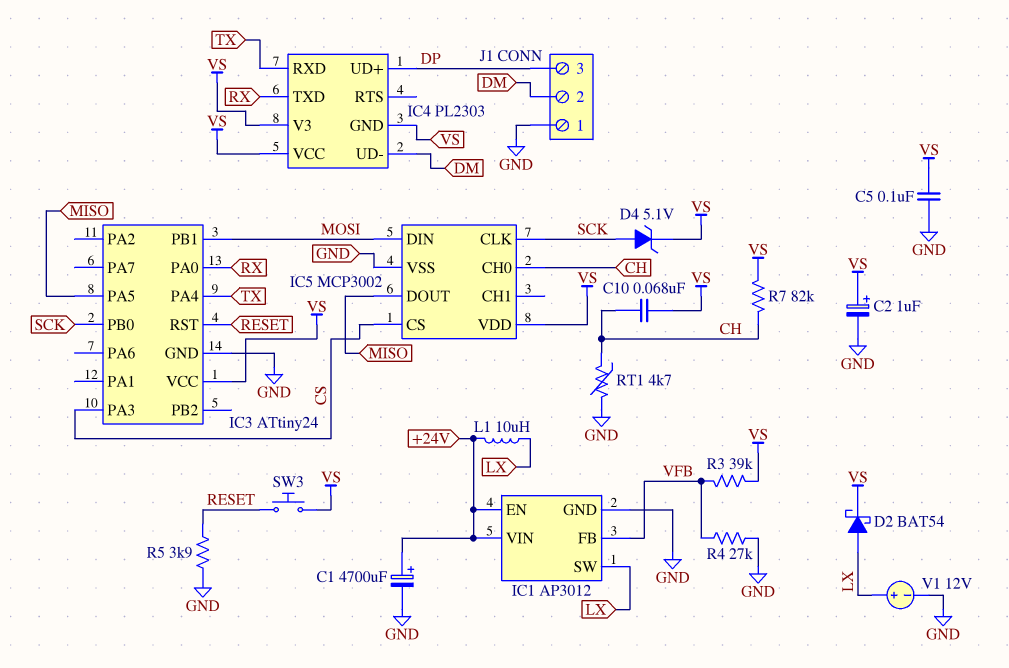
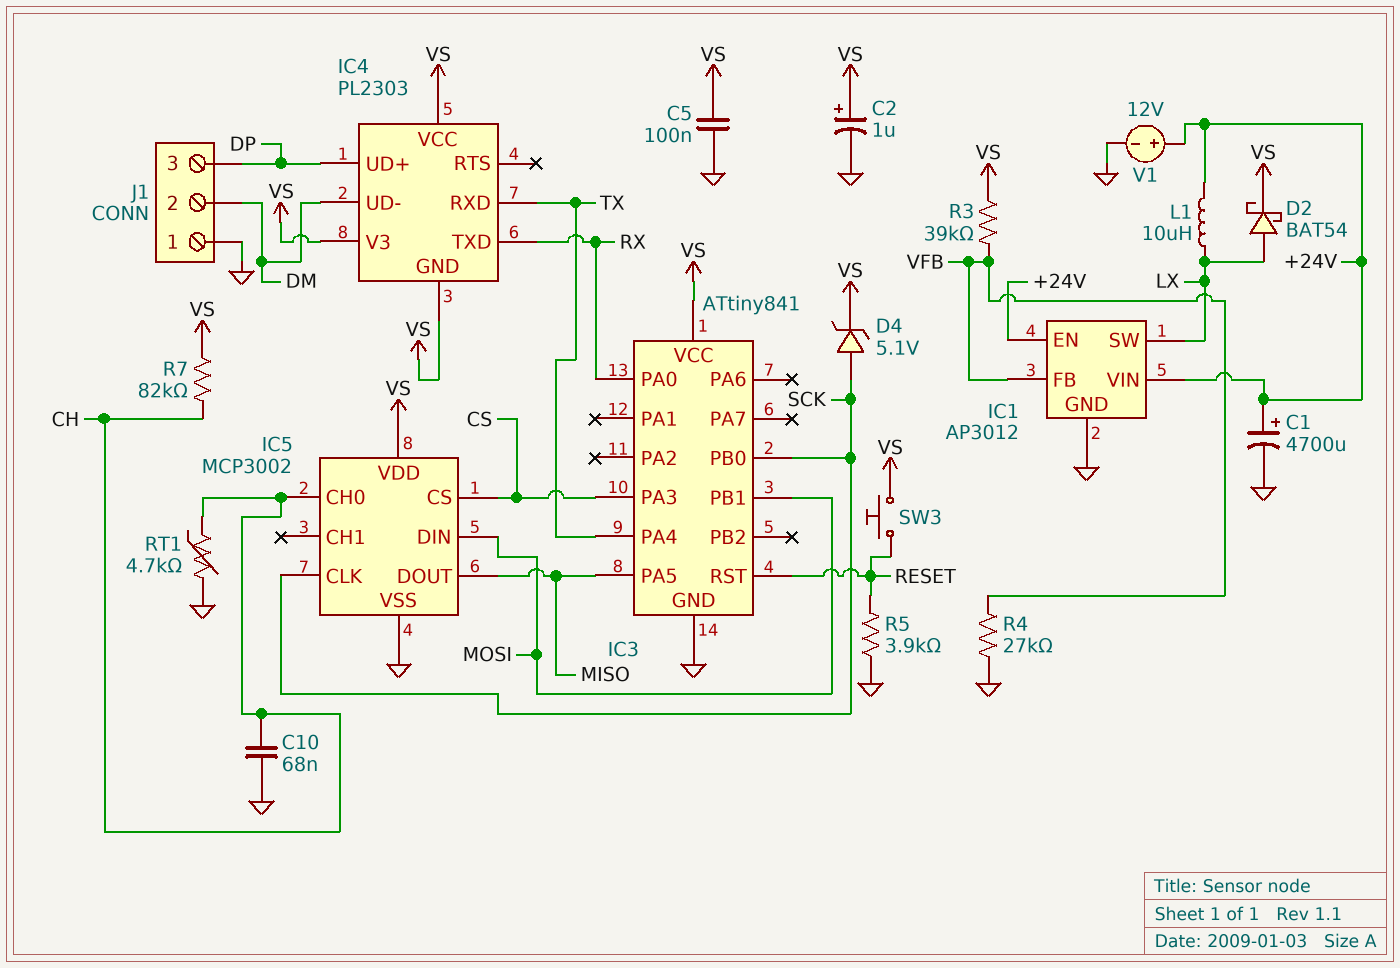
C10: 68nF (CH, VS) -> 68nF (CH, GND)
IC3: ATtiny24 -> ATtiny841
V1: 12V (plus LX, minus GND) -> 12V (plus +24V, minus GND)

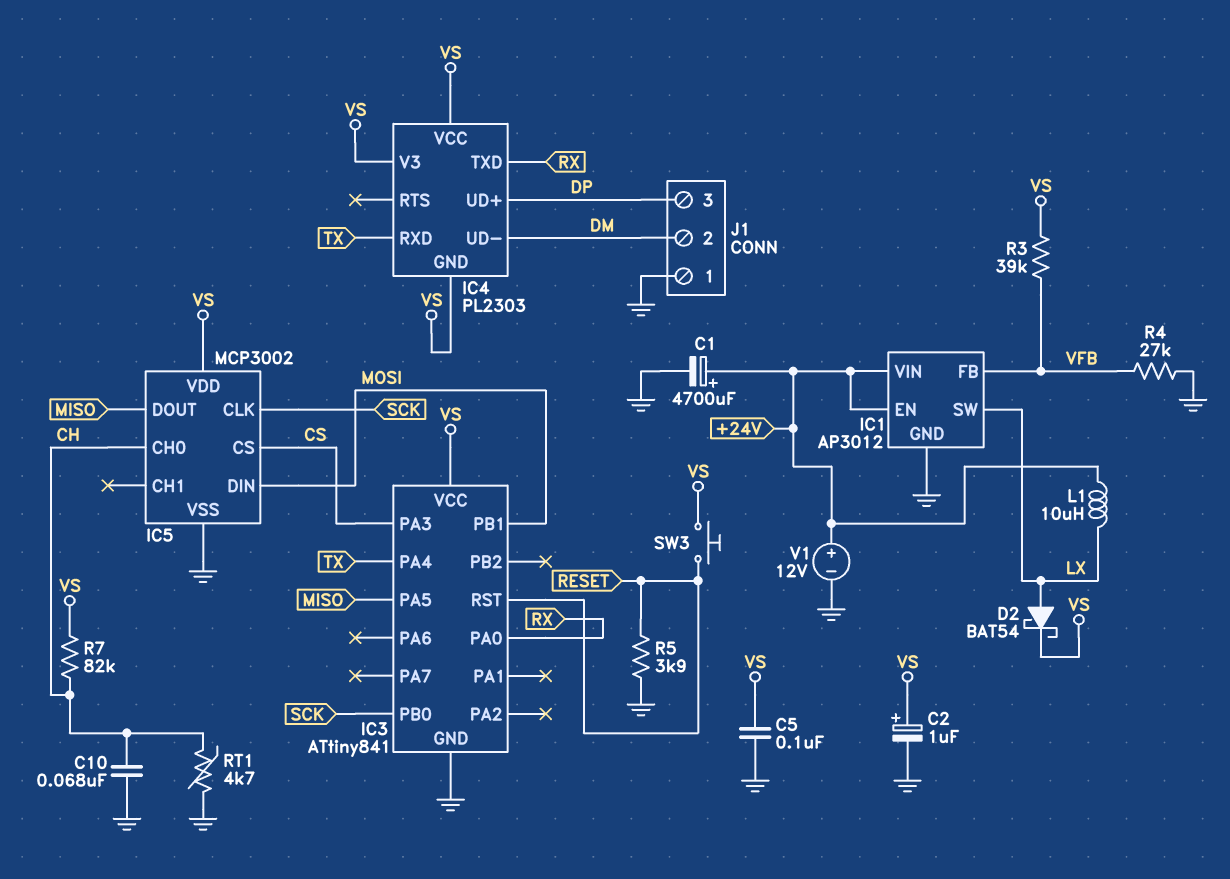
D4: zener 5.1V (A SCK, K VS) -> none

